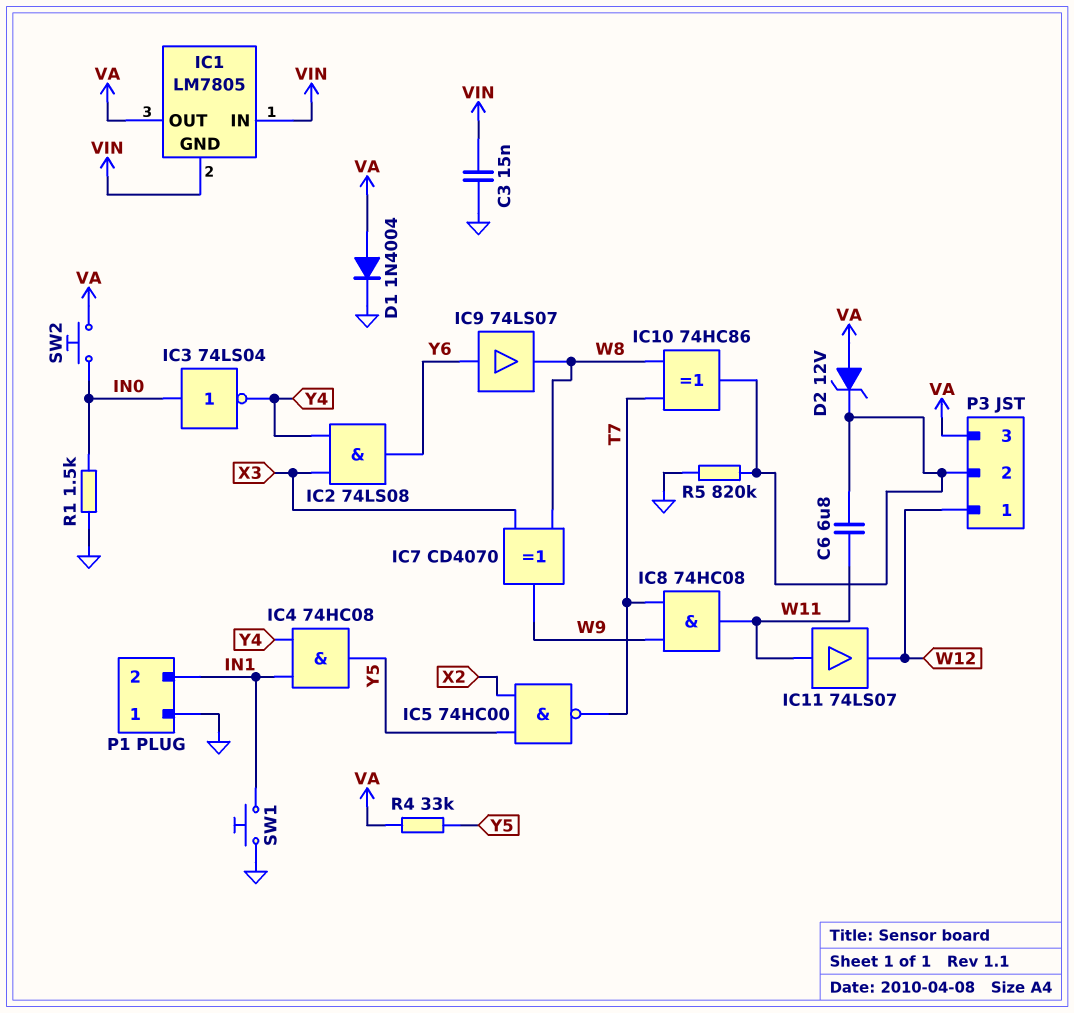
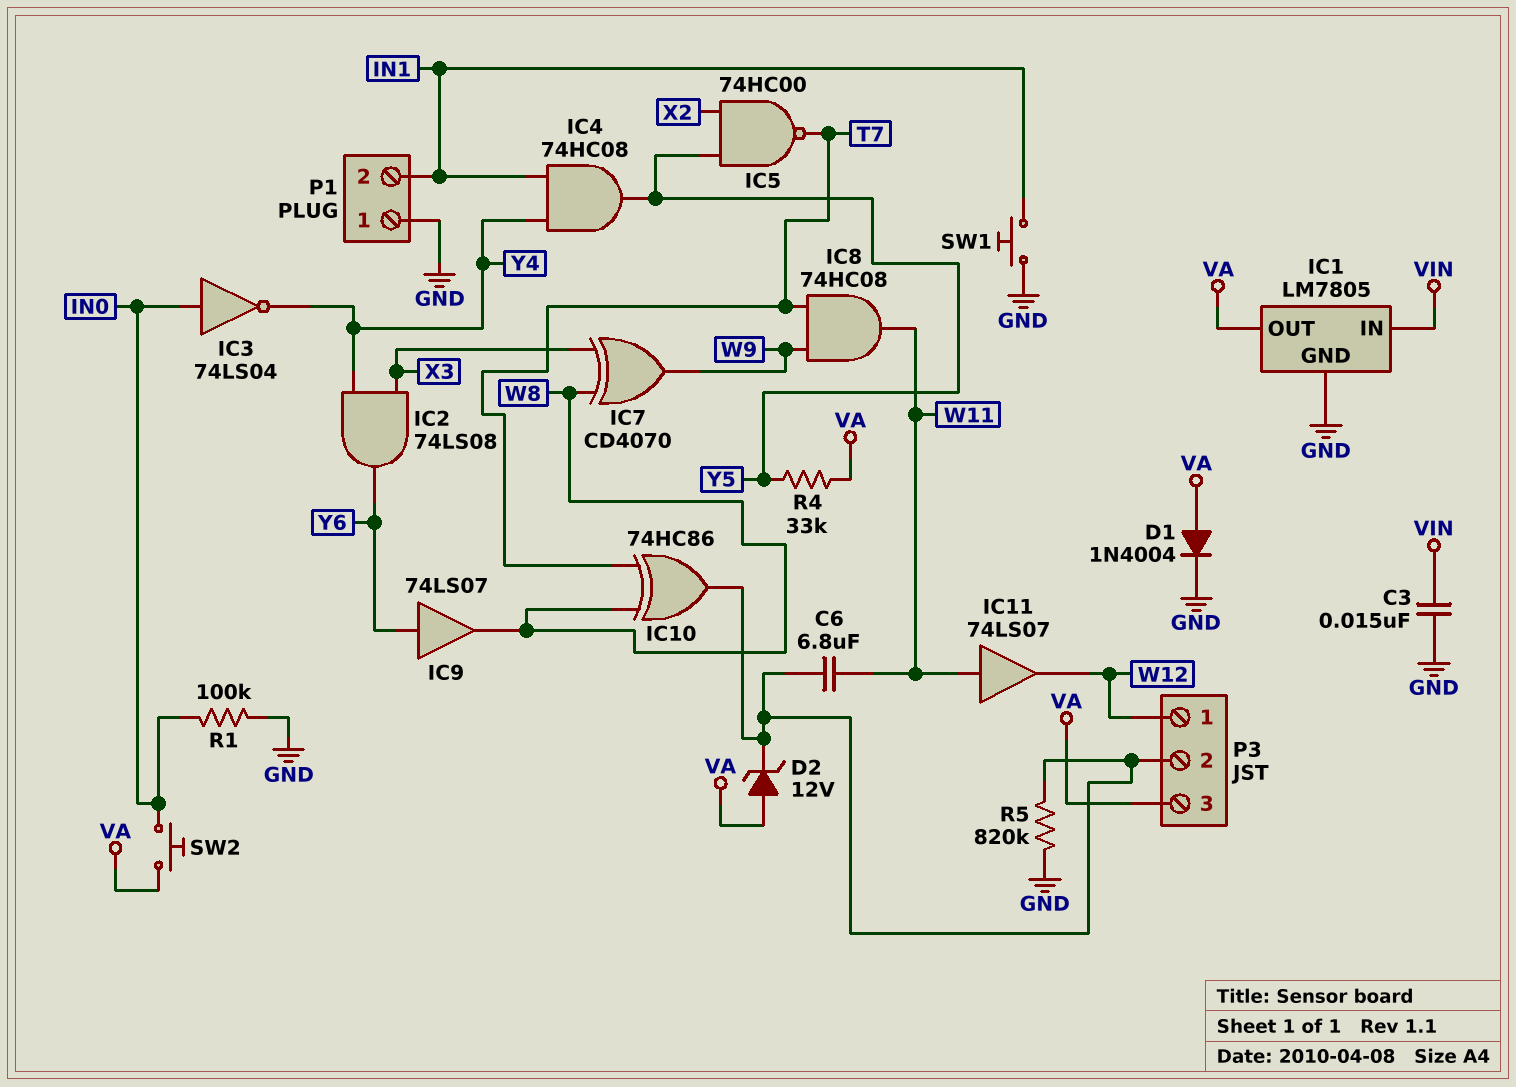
IC1 pin GND: VIN -> GND
R1: 1.5k (GND, IN0) -> 100k (GND, IN0)

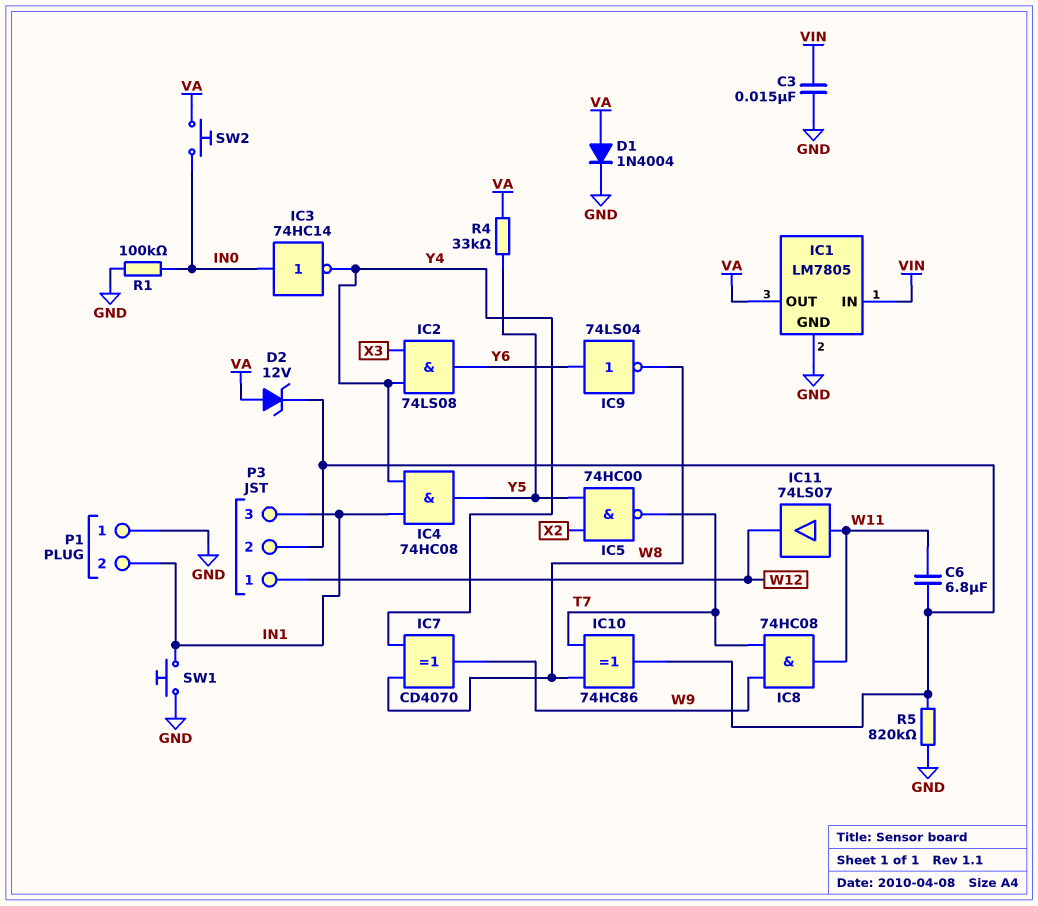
IC3: NOT 74LS04 (in IN0, out Y4) -> NOT 74HC14 (in IN0, out Y4)
IC7: XOR CD4070 (in W8, in X3, out W9) -> XOR CD4070 (in W8, in Y4, out W9)
IC9: buffer 74LS07 (in Y6, out W8) -> NOT 74LS04 (in Y6, out W8)
P3 pin 3: VA -> IN1

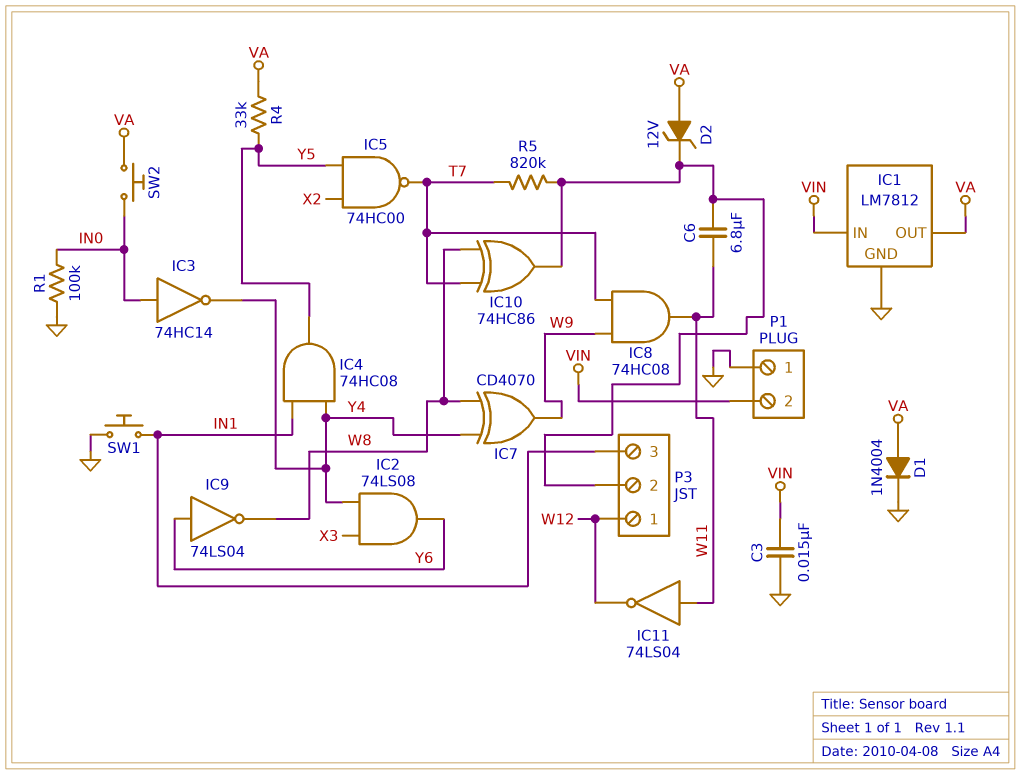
IC1: LM7805 -> LM7812
IC11: buffer 74LS07 (in W11, out W12) -> NOT 74LS04 (in W11, out W12)
P1 pin 2: IN1 -> VIN
R5: 820k (GND, P3/2) -> 820k (P3/2, T7)

